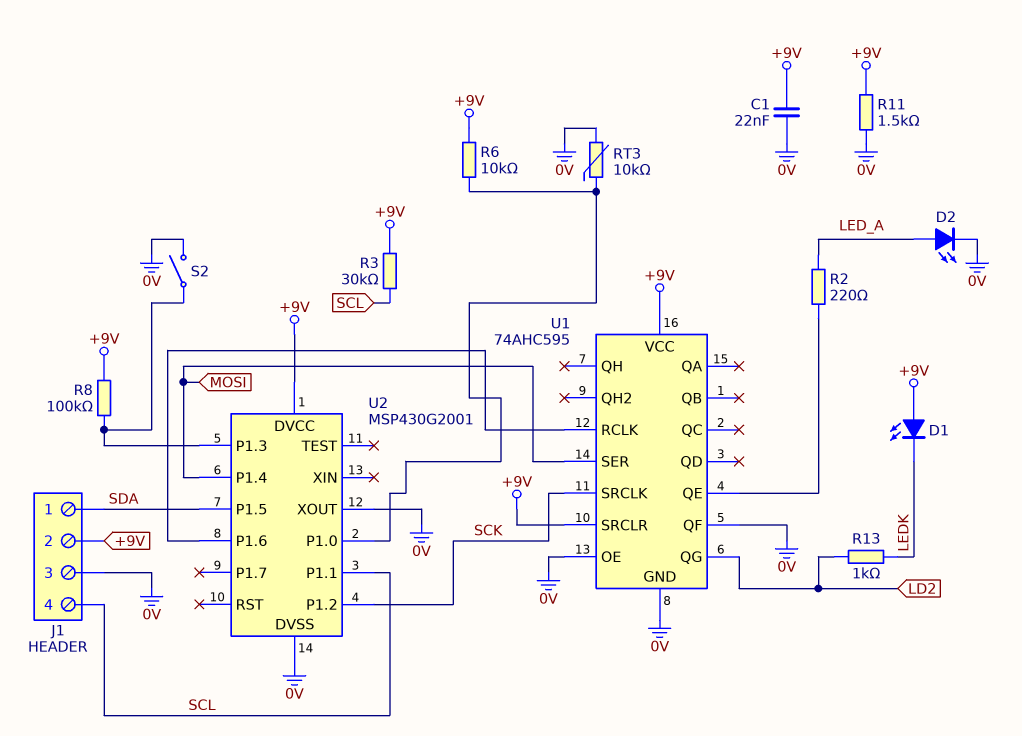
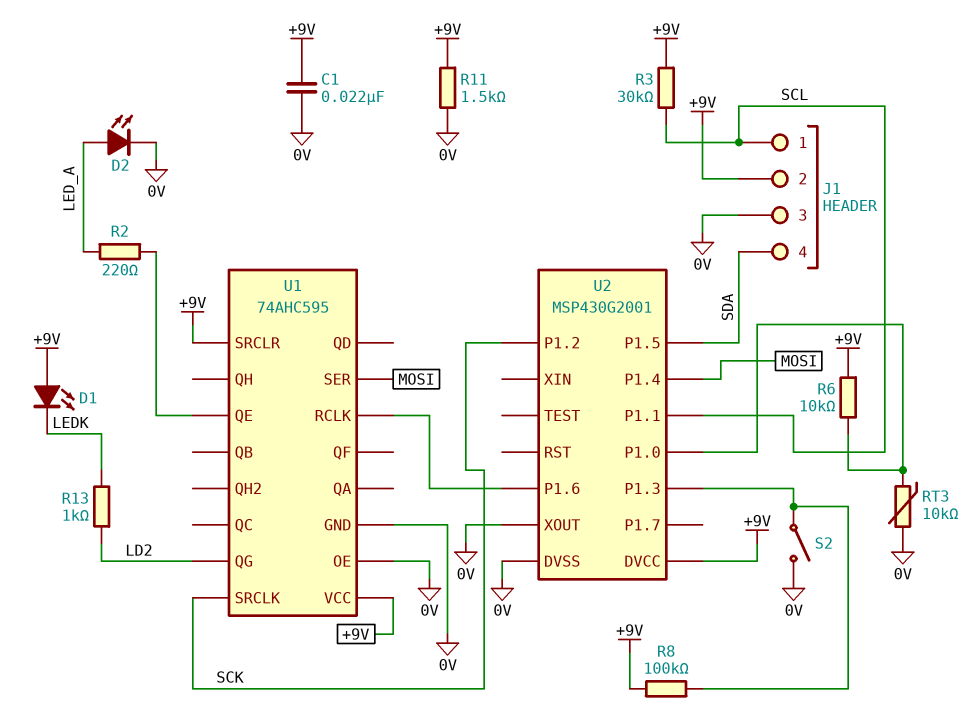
J1 pin 1: SDA -> SCL
J1 pin 4: SCL -> SDA
U1 pin QF: 0V -> none

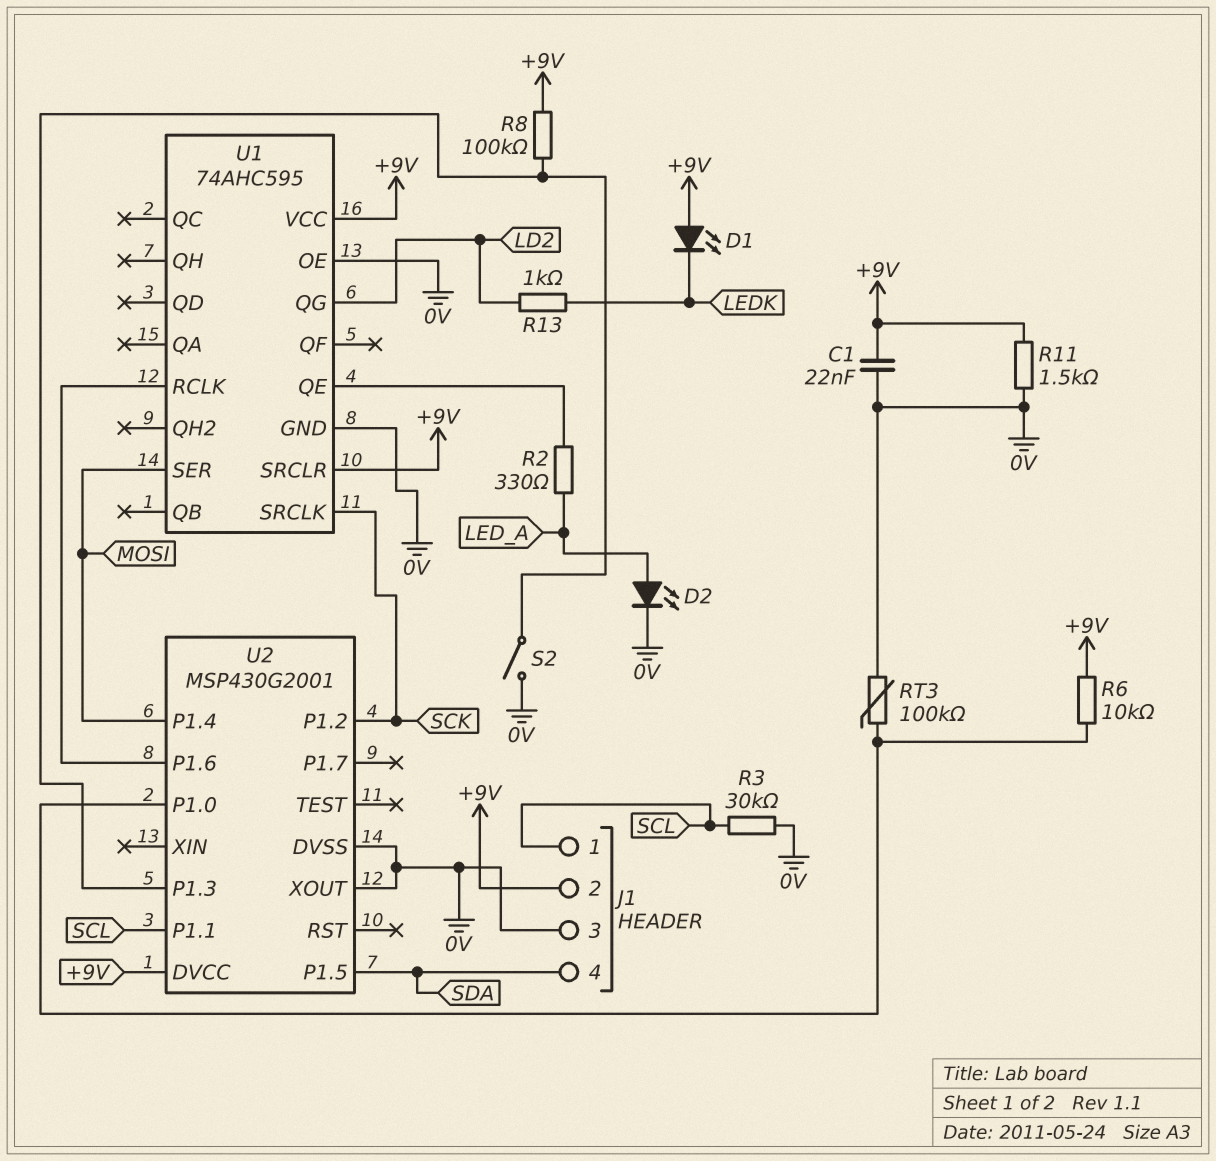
R2: 220 (LED_A, U1/QE) -> 330 (LED_A, U1/QE)
R3: 30k (+9V, SCL) -> 30k (0V, SCL)
RT3: 10k (0V, U2/P1.0) -> 100k (0V, U2/P1.0)

